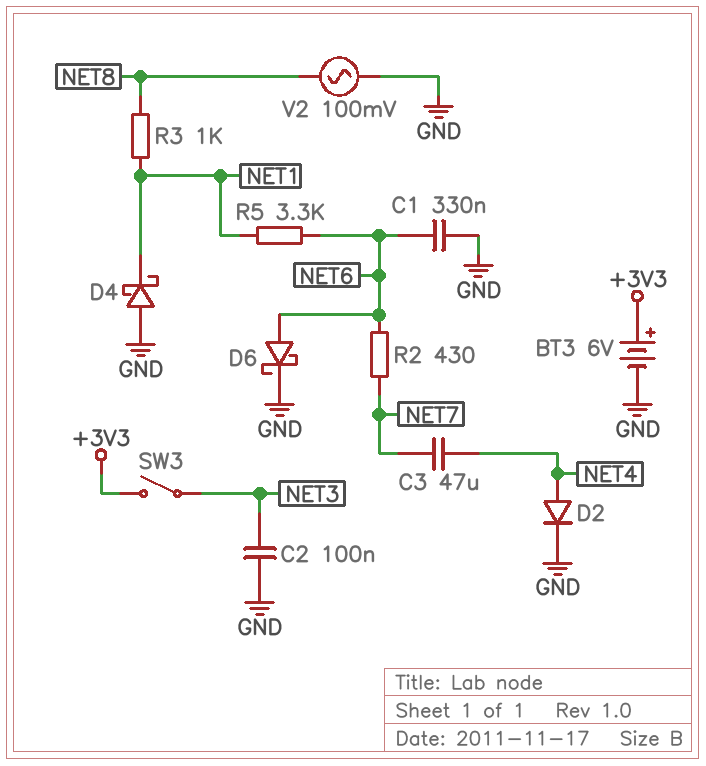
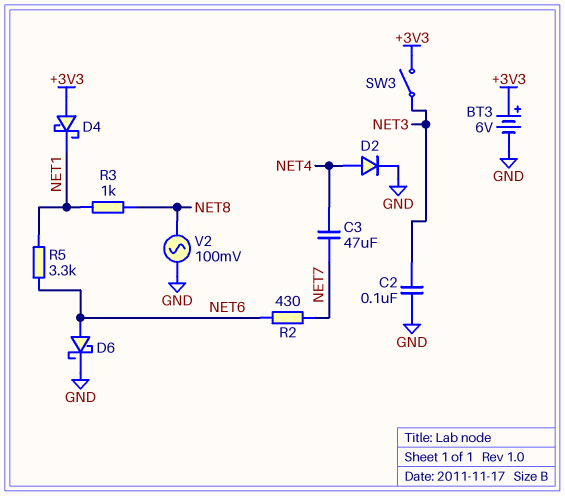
C1: 330nF (GND, NET6) -> none
D4: schottky (A GND, K NET1) -> schottky (A +3V3, K NET1)

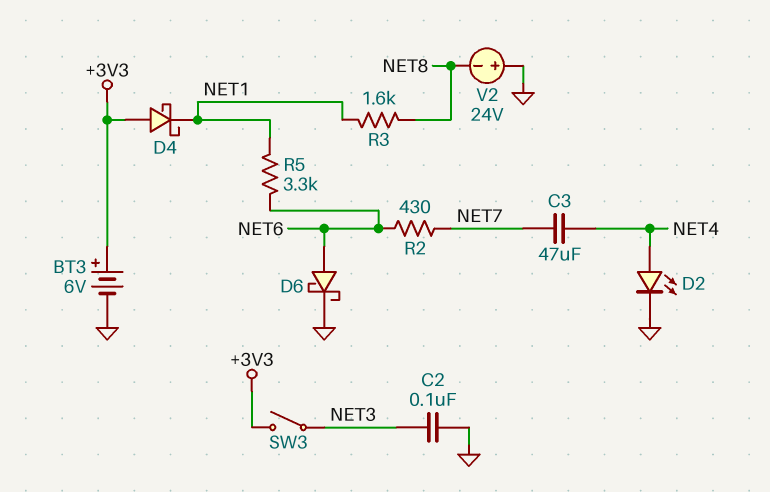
D2: diode (A NET4, K GND) -> LED (A NET4, K GND)
R3: 1k (NET1, NET8) -> 1.6k (NET1, NET8)
V2: AC 100mV (GND, NET8) -> 24V (plus GND, minus NET8)

